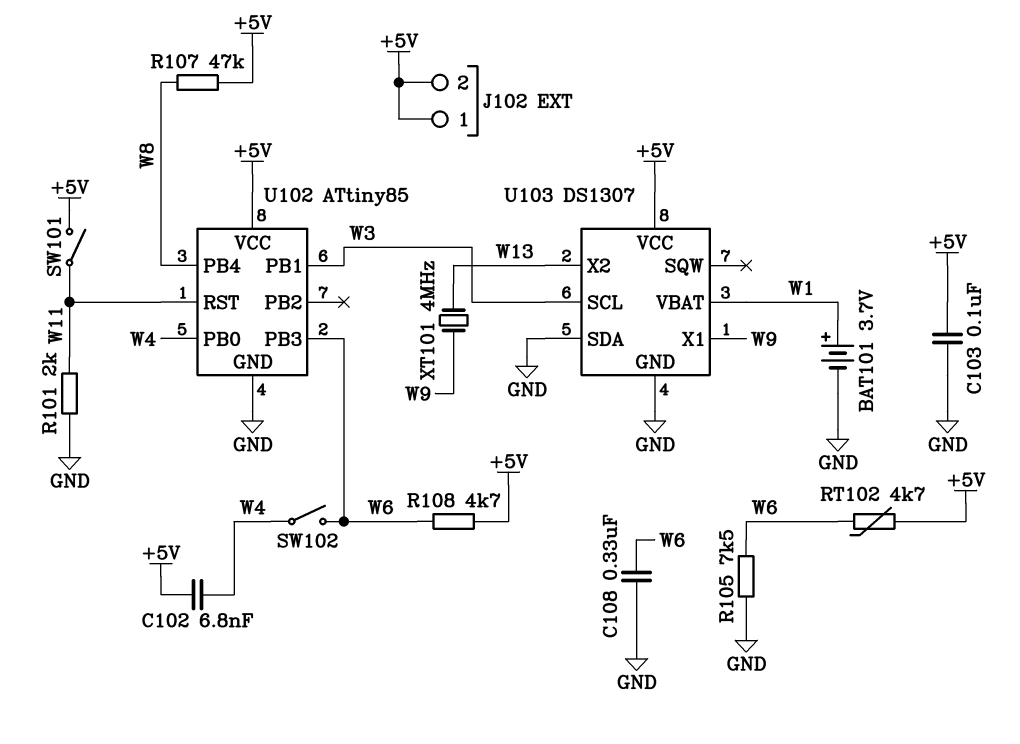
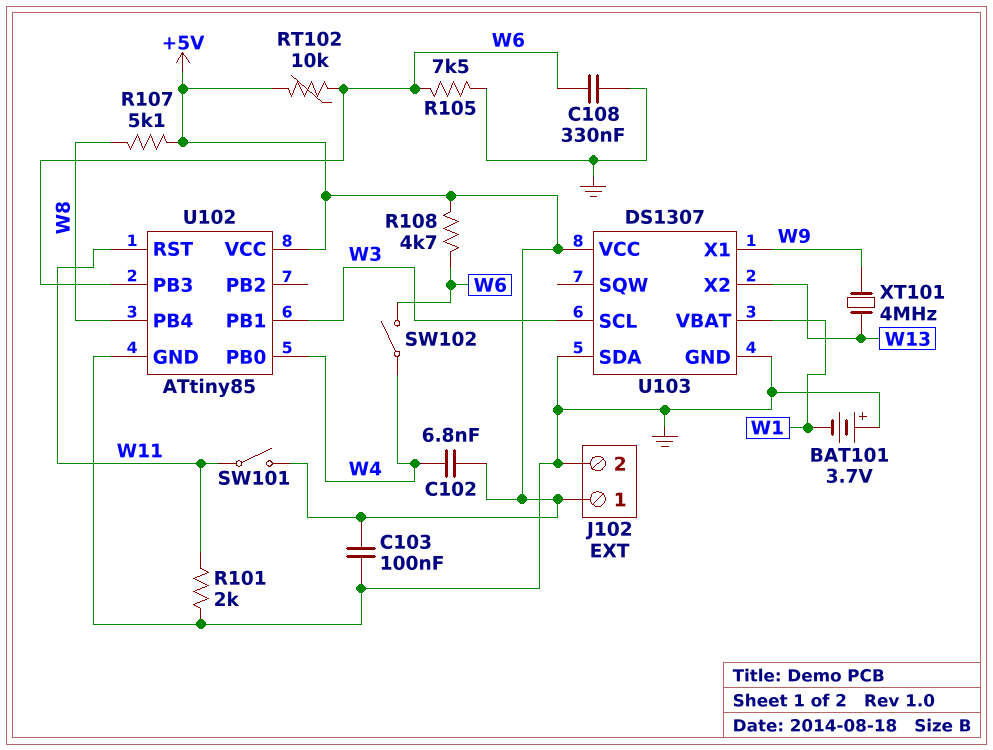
BAT101: 3.7V (plus W1, minus GND) -> 3.7V (plus GND, minus W1)
J102 pin 2: +5V -> GND
R107: 47k (+5V, W8) -> 5.1k (+5V, W8)
RT102: 4.7k (+5V, W6) -> 10k (+5V, W6)

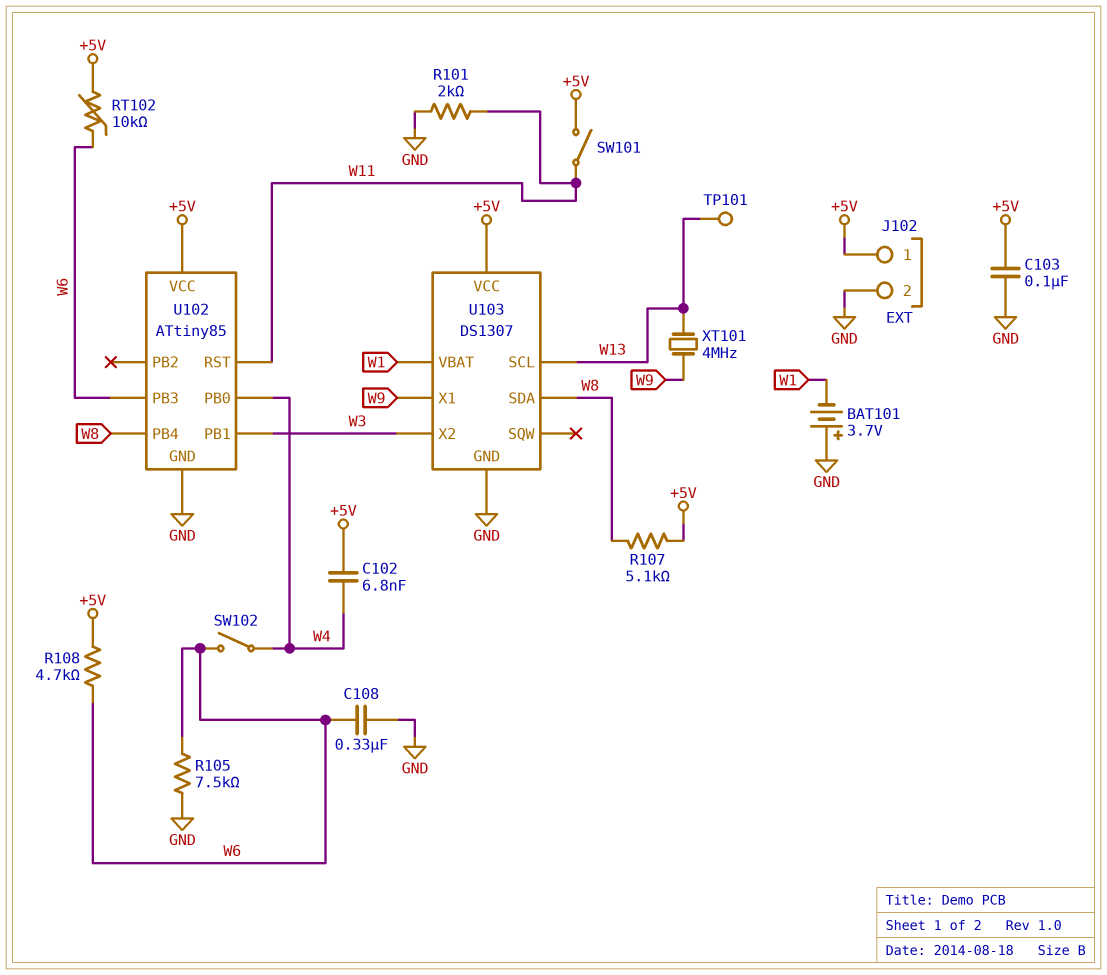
TP101: none -> test point (W13)
U103 pin SCL: W3 -> W13
U103 pin SDA: GND -> W8
U103 pin X2: W13 -> W3

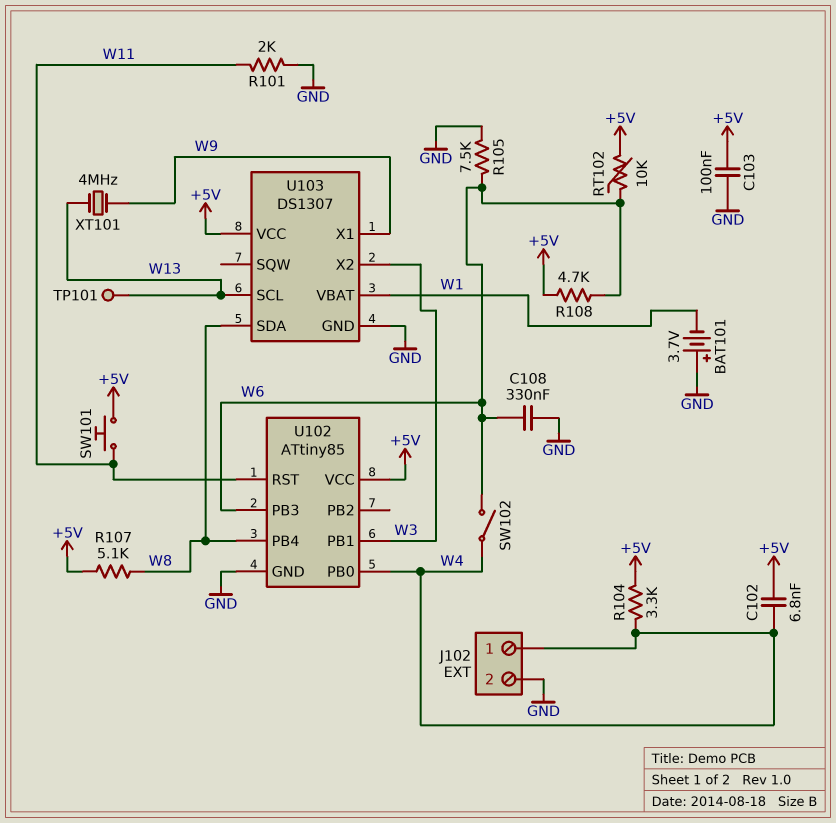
J102 pin 1: +5V -> W4
R104: none -> 3.3k (+5V, W4)
SW101: switch (+5V, W11) -> button (+5V, W11)

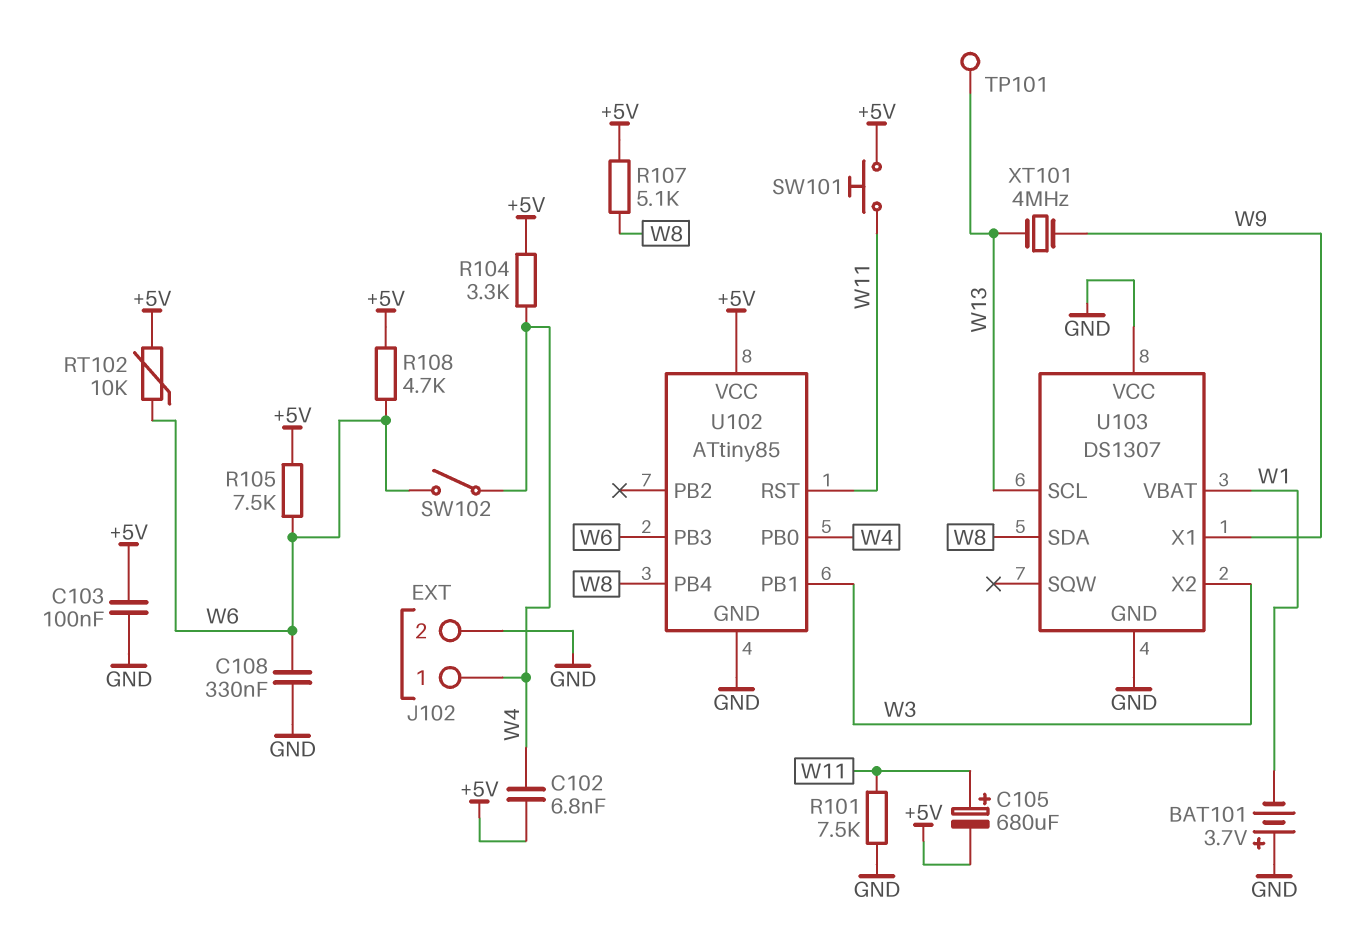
C105: none -> 680uF (plus W11, minus +5V)
R101: 2k (GND, W11) -> 7.5k (GND, W11)
R105: 7.5k (GND, W6) -> 7.5k (+5V, W6)
U103 pin VCC: +5V -> GND

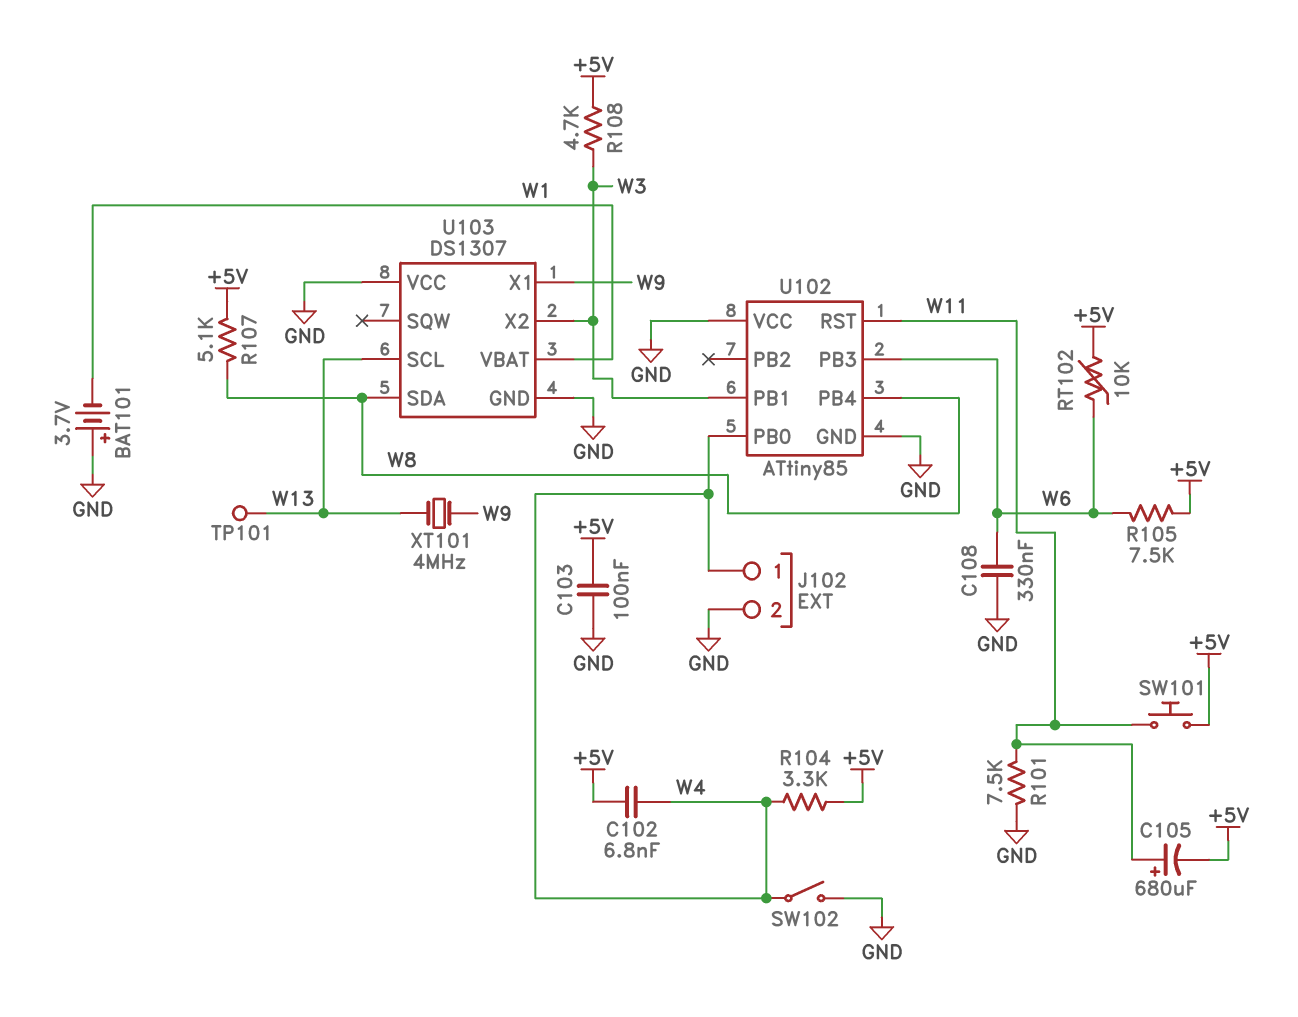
R108: 4.7k (+5V, W6) -> 4.7k (+5V, W3)
SW102: switch (W4, W6) -> switch (GND, W4)
U102 pin VCC: +5V -> GND

